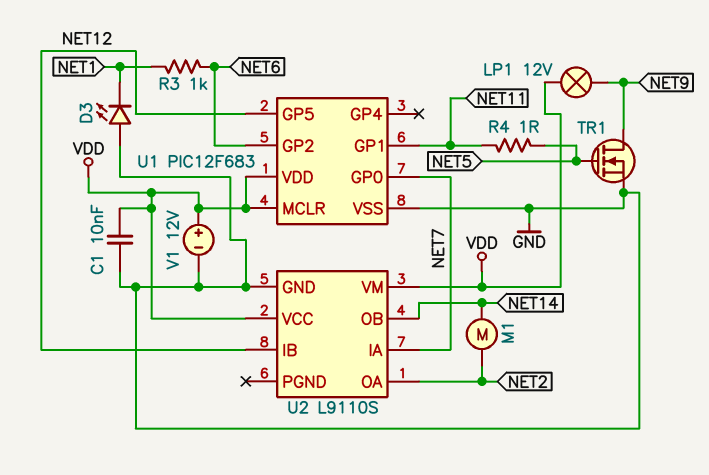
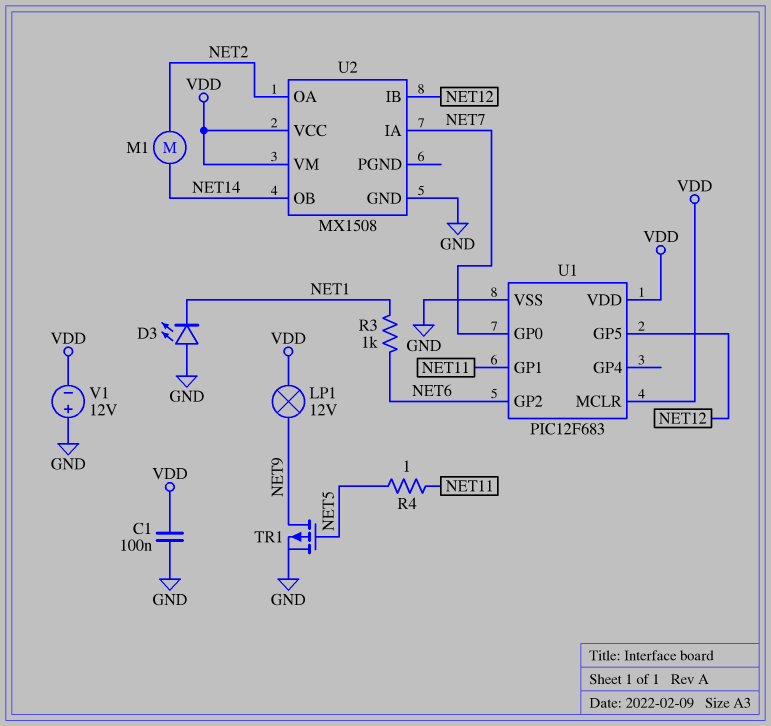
C1: 10nF (GND, VDD) -> 100nF (GND, VDD)
TR1: NMOS (G NET5, D NET9, S GND) -> PMOS (G NET5, D NET9, S GND)
U2: L9110S -> MX1508
V1: 12V (plus VDD, minus GND) -> 12V (plus GND, minus VDD)

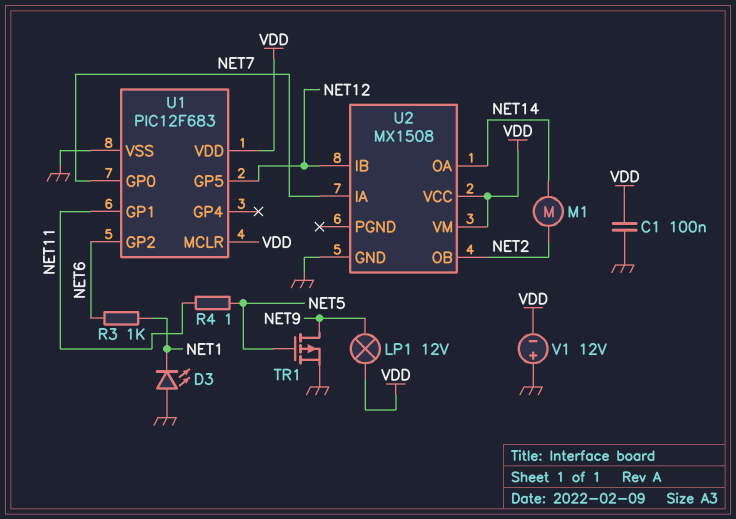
U2 pin OA: NET2 -> NET14
U2 pin OB: NET14 -> NET2

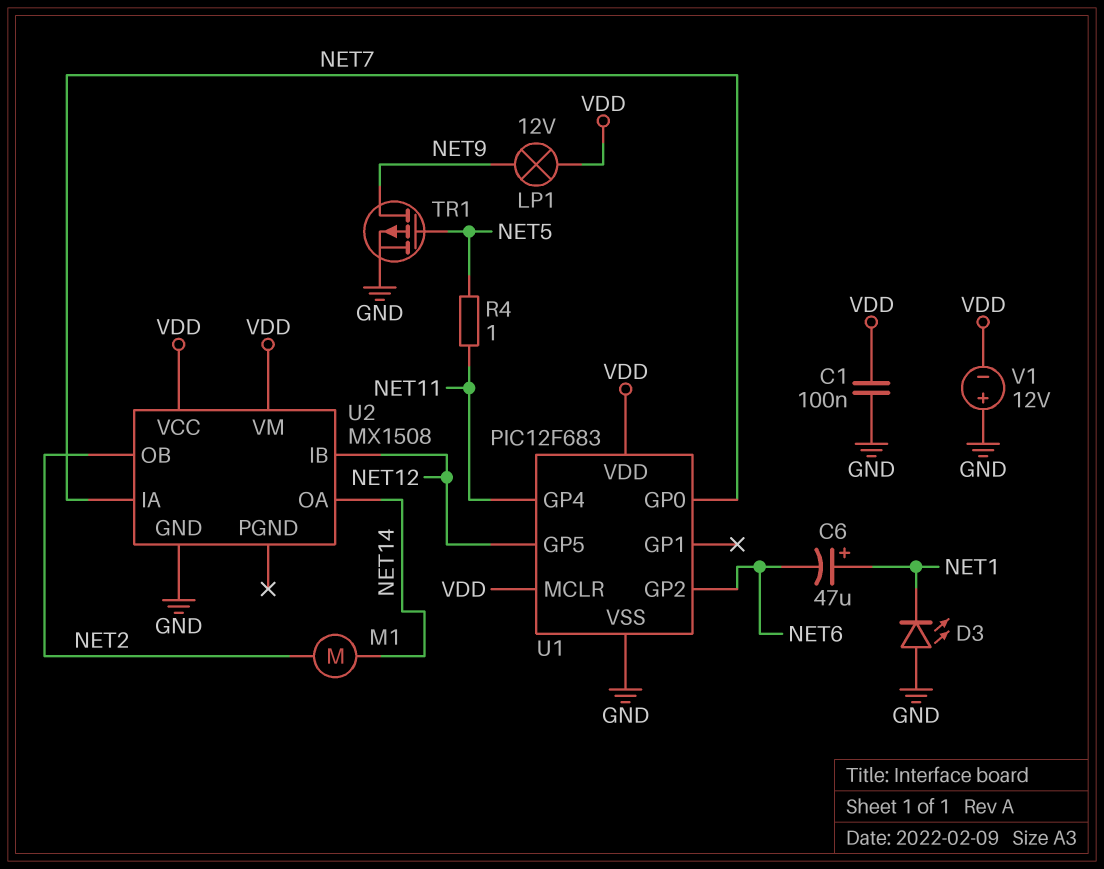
C6: none -> 47uF (plus NET1, minus NET6)
R3: 1k (NET1, NET6) -> none
U1 pin GP1: NET11 -> none
U1 pin GP4: none -> NET11

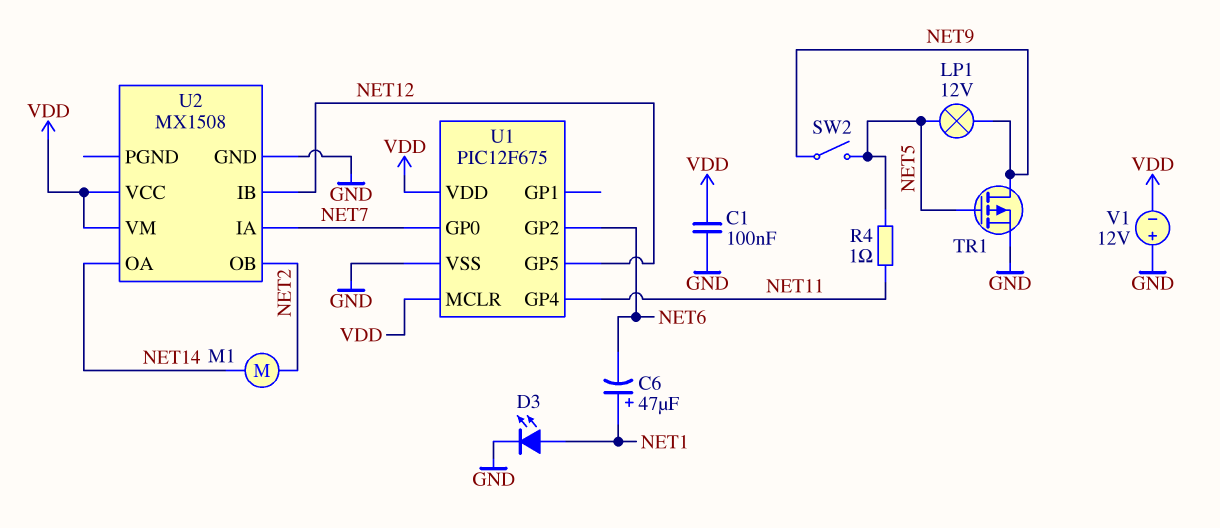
D3: LED (A GND, K NET1) -> LED (A NET1, K GND)
LP1: lamp 12V (NET9, VDD) -> lamp 12V (NET5, NET9)
SW2: none -> switch (NET5, NET9)
U1: PIC12F683 -> PIC12F675

